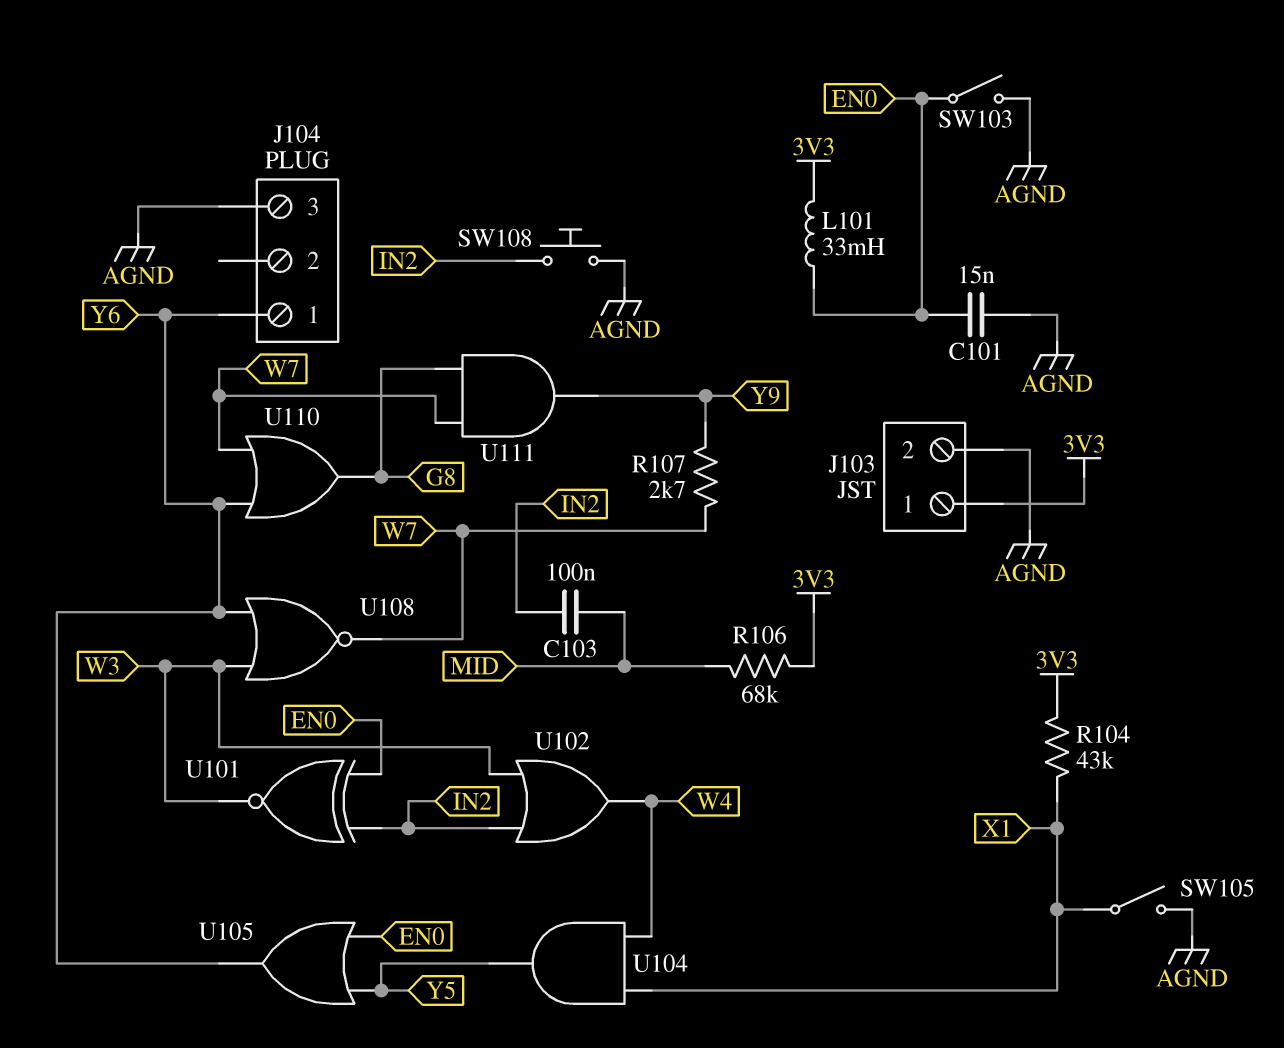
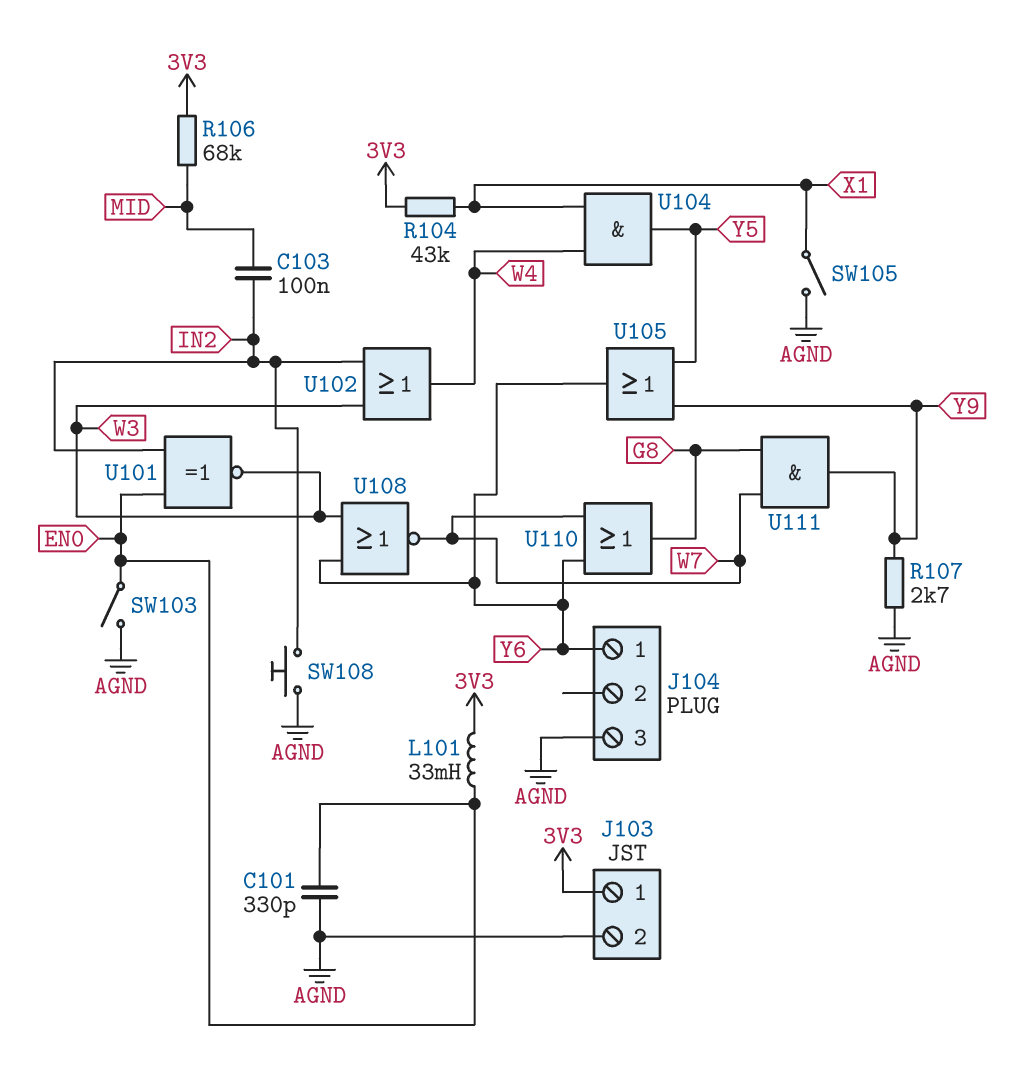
C101: 15nF (AGND, EN0) -> 330pF (AGND, EN0)
R107: 2.7k (W7, Y9) -> 2.7k (AGND, Y9)
U105: OR (in EN0, in Y5, out Y6) -> OR (in Y5, in Y9, out Y6)

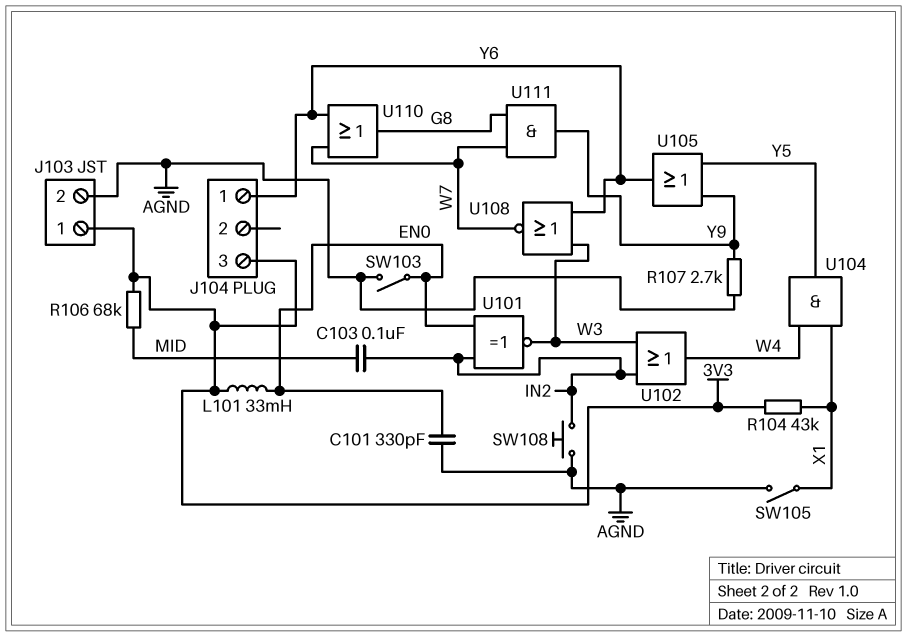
J104 pin 3: AGND -> 3V3

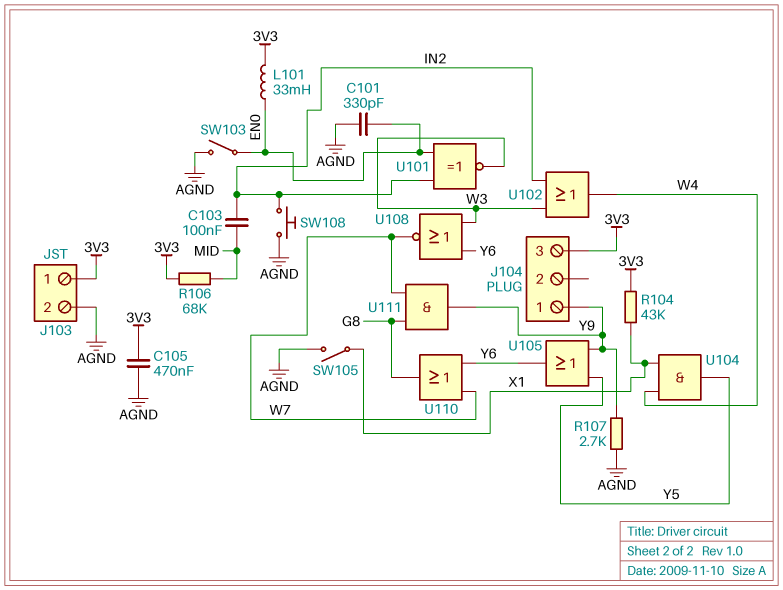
C105: none -> 470nF (3V3, AGND)
J104 pin 1: Y6 -> Y9

